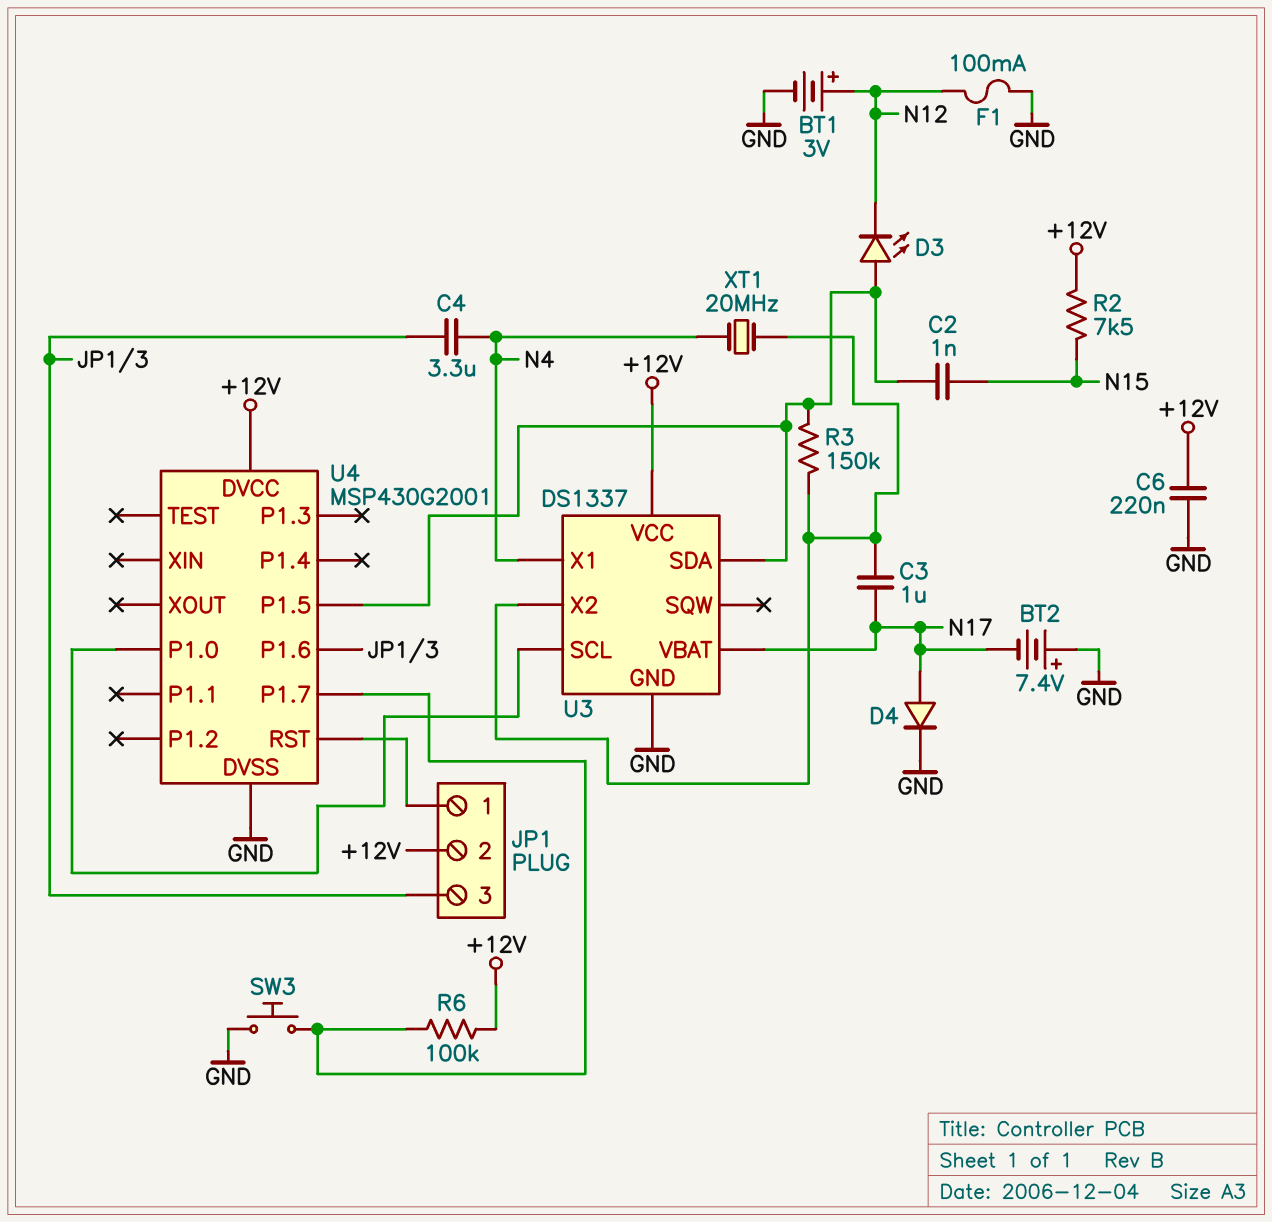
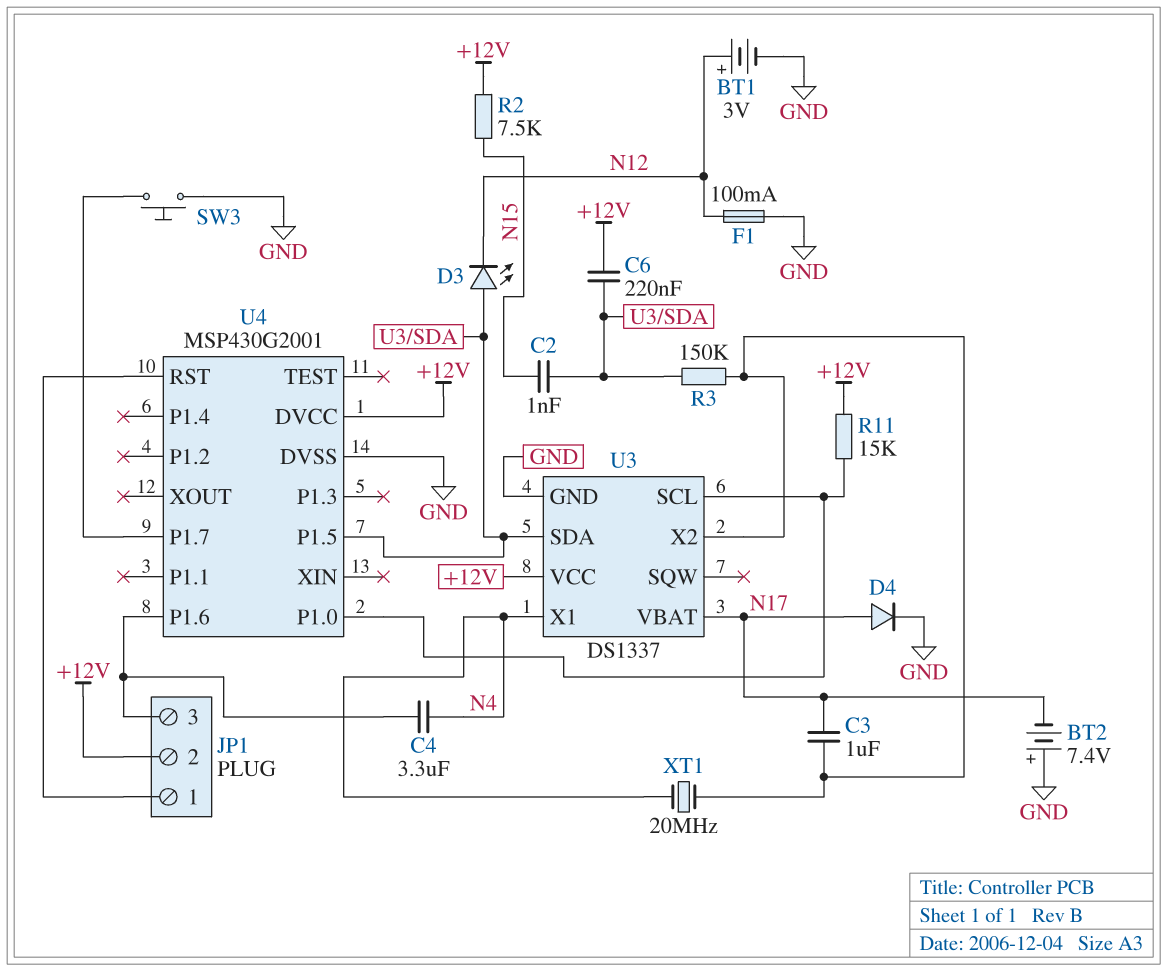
C6: 220nF (+12V, GND) -> 220nF (+12V, U3/SDA)
R6: 100k (+12V, U4/P1.7) -> none
R11: none -> 15k (+12V, U3/SCL)

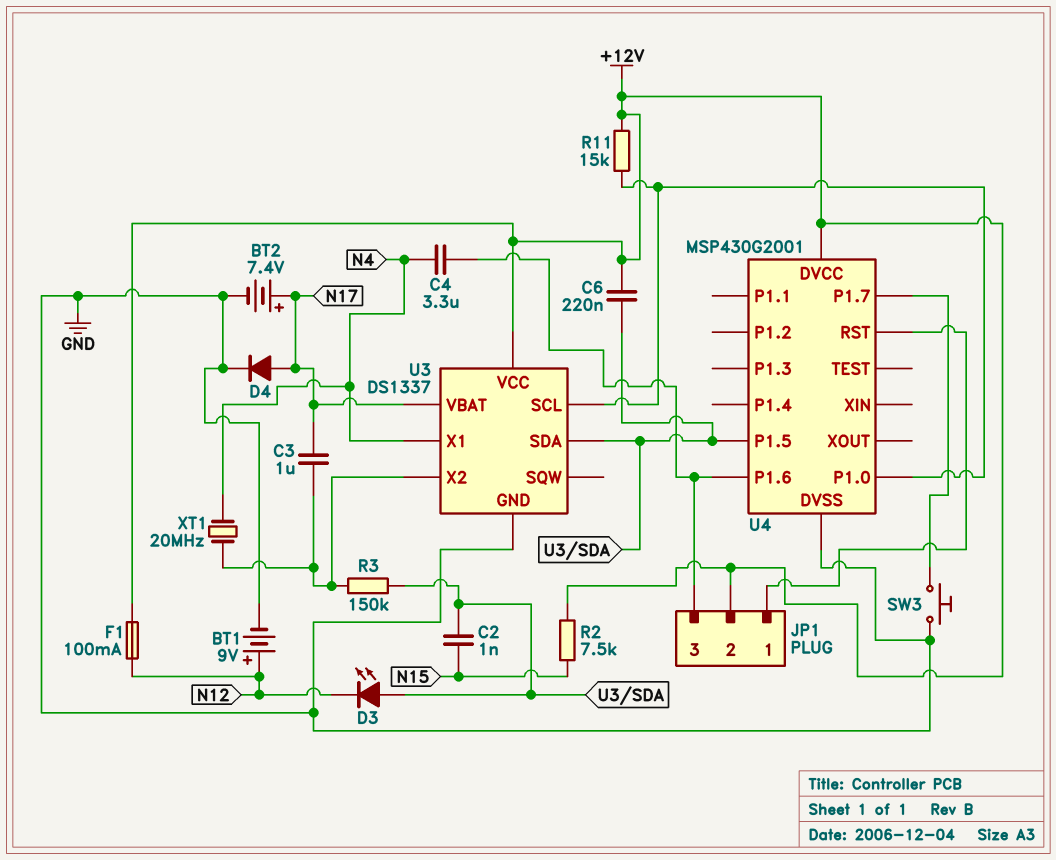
BT1: 3V (plus N12, minus GND) -> 9V (plus N12, minus GND)
BT2: 7.4V (plus GND, minus N17) -> 7.4V (plus N17, minus GND)
F1: 100mA (GND, N12) -> 100mA (+12V, N12)

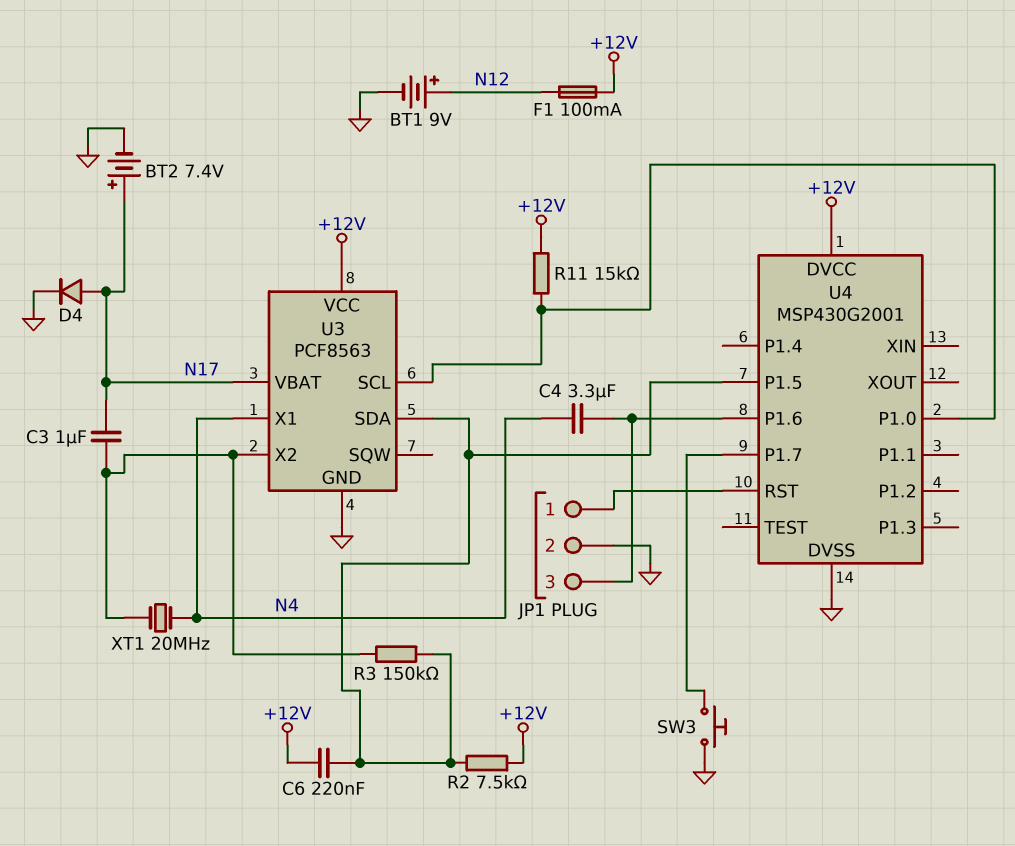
C2: 1nF (N15, U3/SDA) -> none
D3: LED (A U3/SDA, K N12) -> none
JP1 pin 2: +12V -> GND
R2: 7.5k (+12V, N15) -> 7.5k (+12V, U3/SDA)
U3: DS1337 -> PCF8563

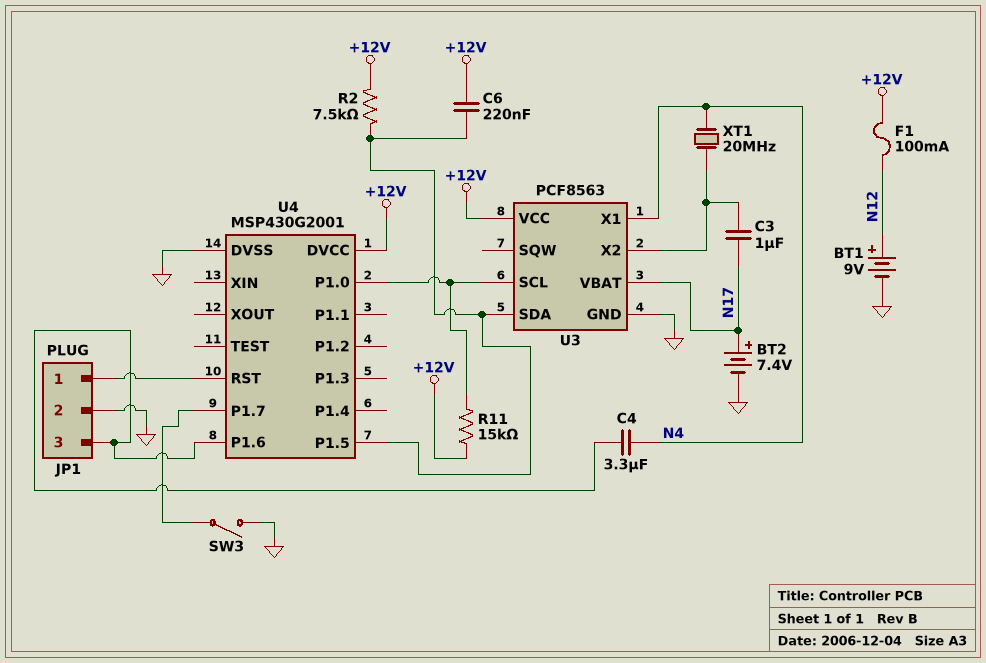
D4: diode (A N17, K GND) -> none
R3: 150k (U3/SDA, U3/X2) -> none
SW3: button (GND, U4/P1.7) -> switch (GND, U4/P1.7)

